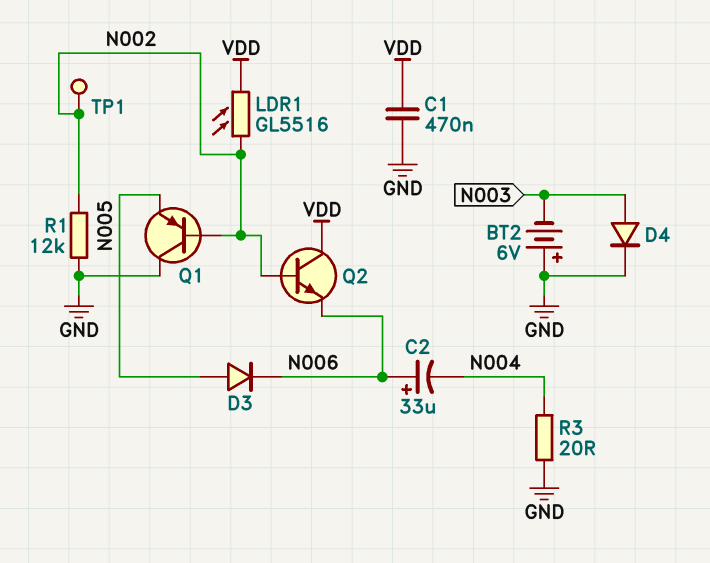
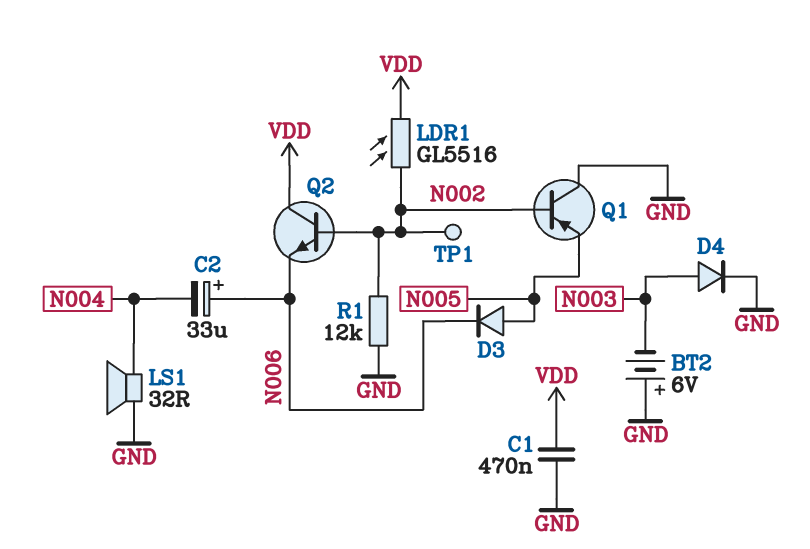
LS1: none -> speaker 32R (GND, N004)
R3: 20 (GND, N004) -> none

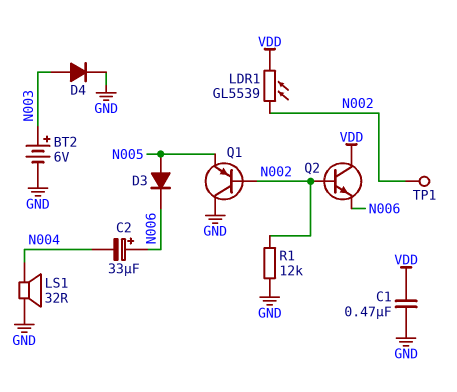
BT2: 6V (plus GND, minus N003) -> 6V (plus N003, minus GND)
LDR1: GL5516 (N002, VDD) -> GL5539 (N002, VDD)

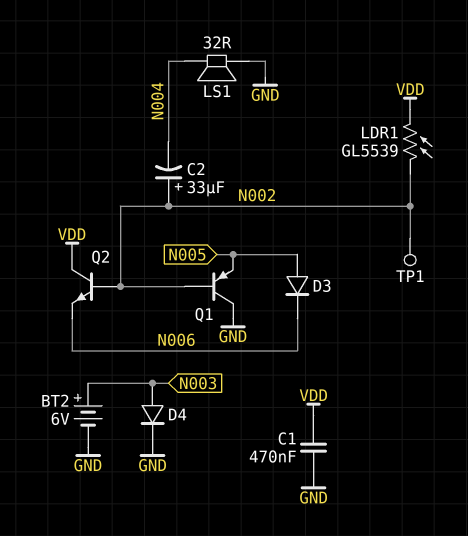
C2: 33uF (plus N006, minus N004) -> 33uF (plus N002, minus N004)
R1: 12k (GND, N002) -> none

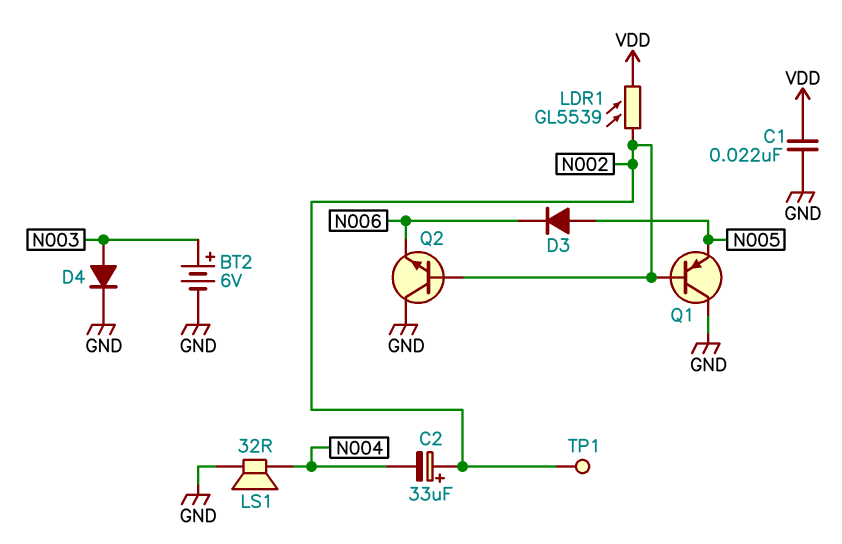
C1: 470nF (GND, VDD) -> 22nF (GND, VDD)
Q2: NPN (B N002, C VDD, E N006) -> NPN (B N002, C GND, E N006)

